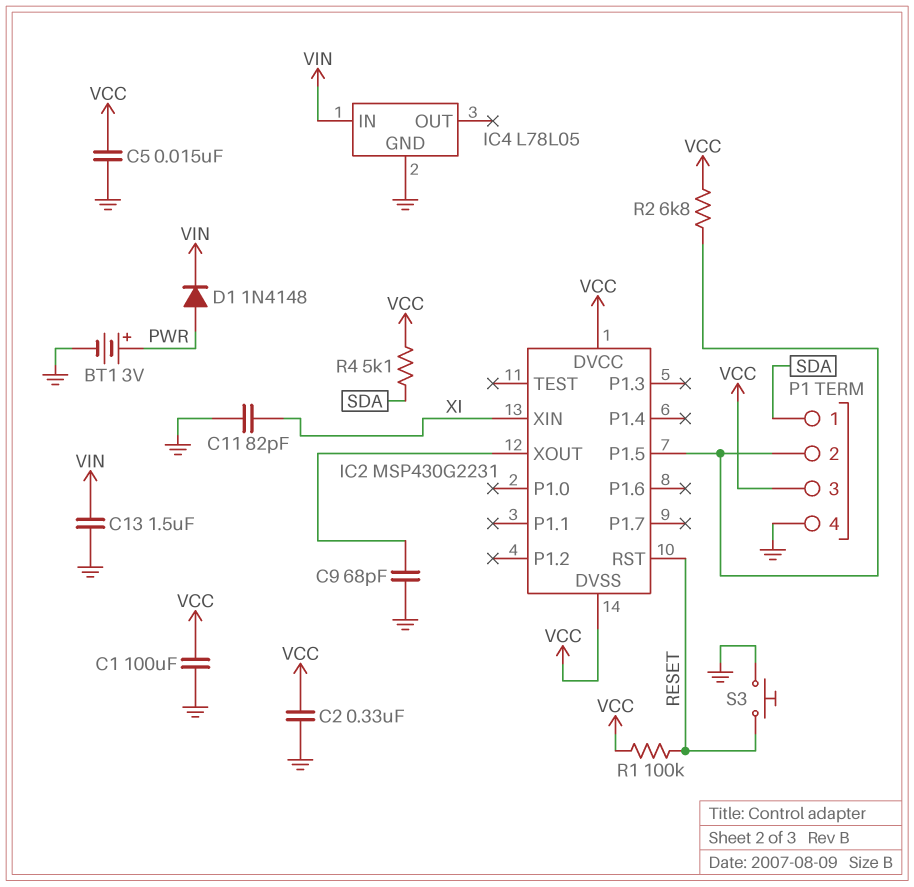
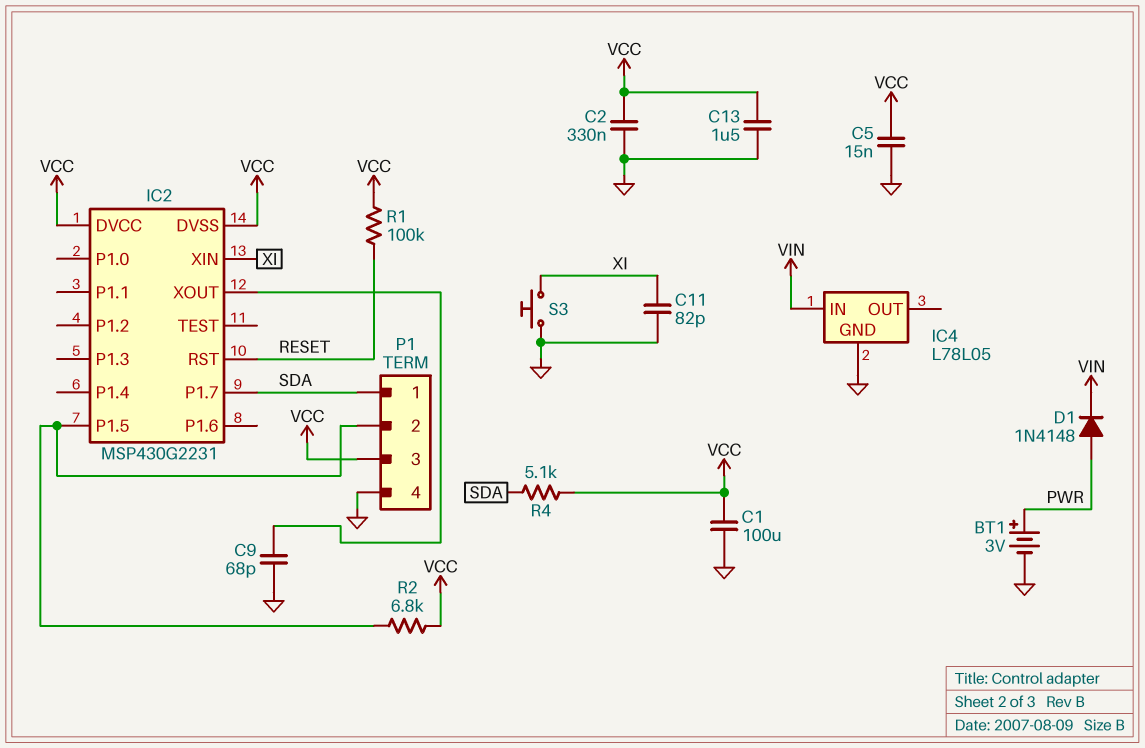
C13: 1.5uF (GND, VIN) -> 1.5uF (GND, VCC)
IC2 pin P1.7: none -> SDA
S3: button (GND, RESET) -> button (GND, XI)

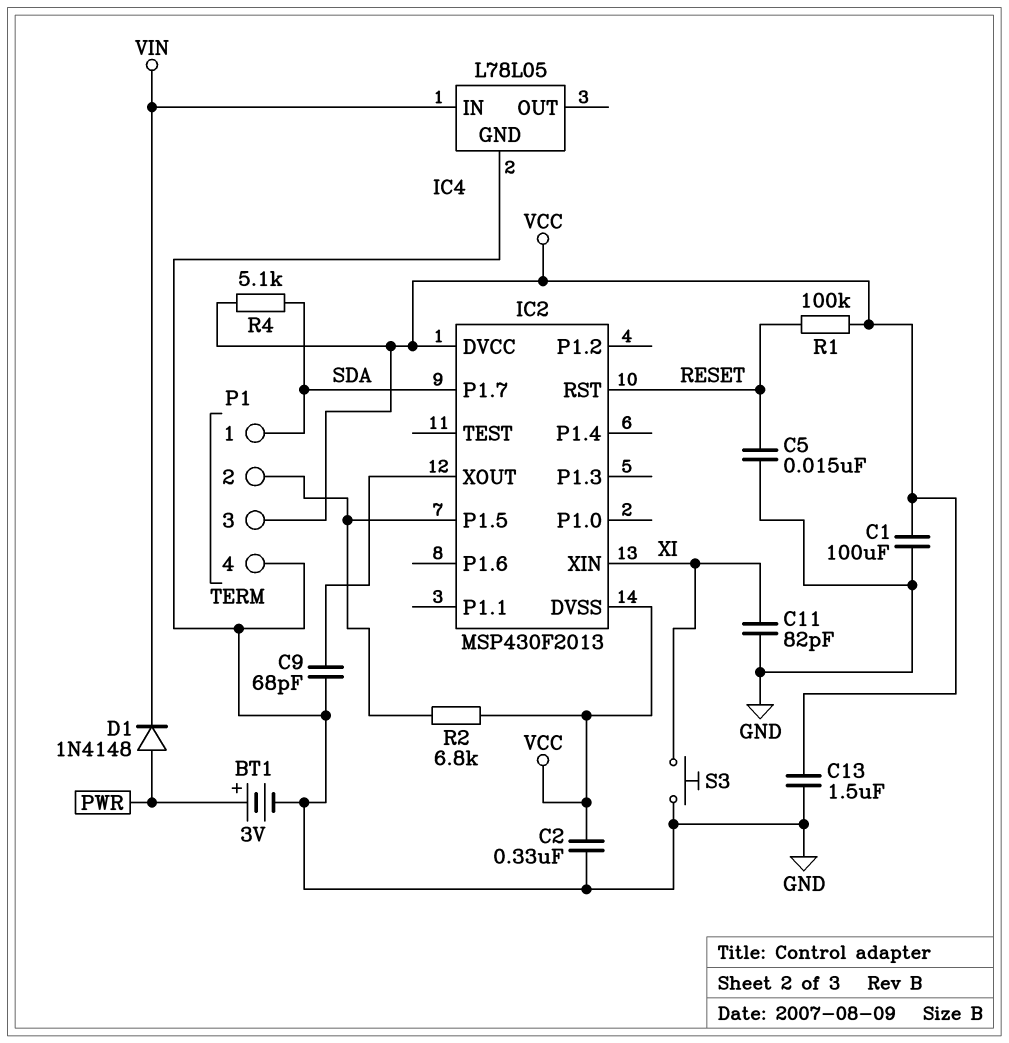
C5: 15nF (GND, VCC) -> 15nF (GND, RESET)
IC2: MSP430G2231 -> MSP430F2013

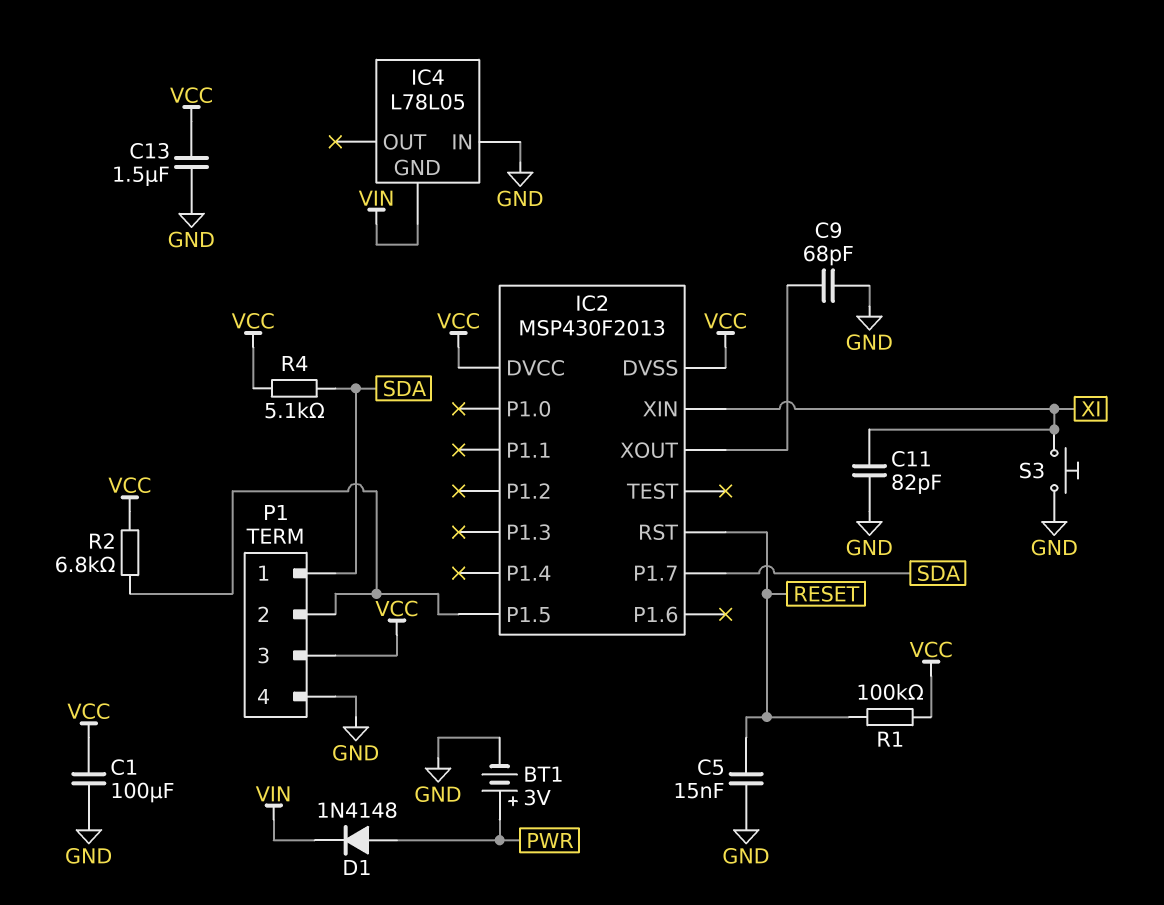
C2: 330nF (GND, VCC) -> none
IC4 pin GND: GND -> VIN
IC4 pin IN: VIN -> GND

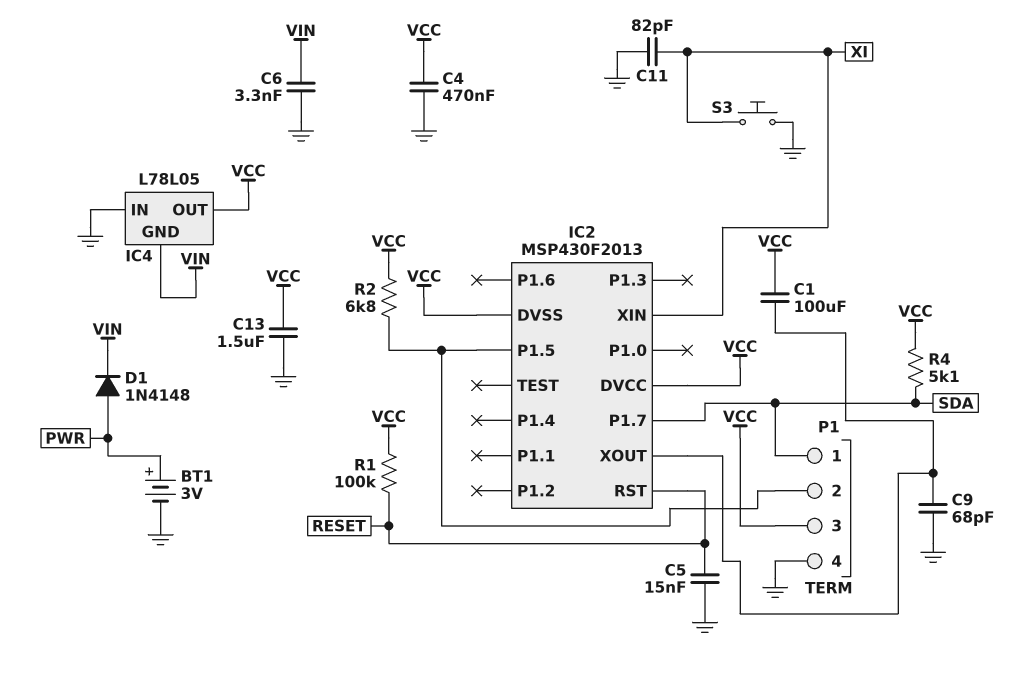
C1: 100uF (GND, VCC) -> 100uF (IC2/XOUT, VCC)
C4: none -> 470nF (GND, VCC)
C6: none -> 3.3nF (GND, VIN)
IC4 pin OUT: none -> VCC

